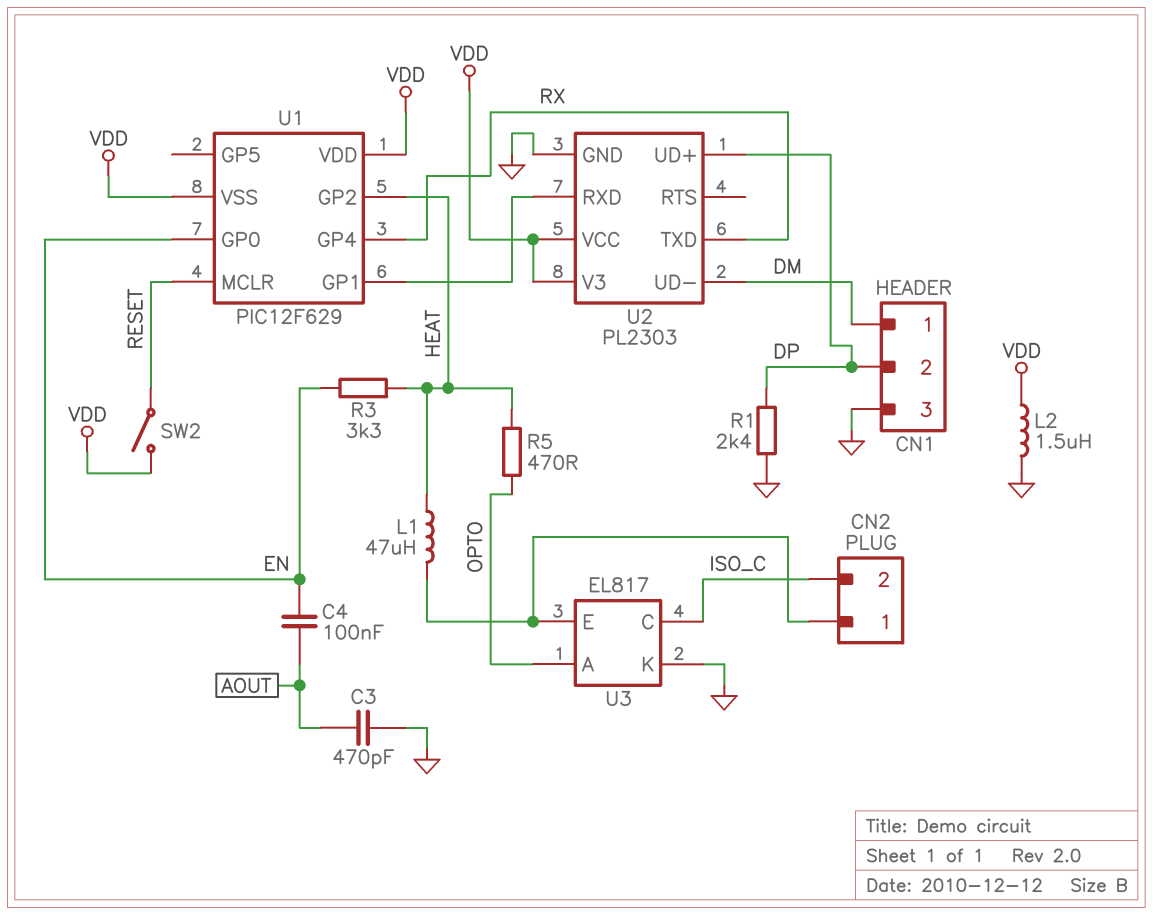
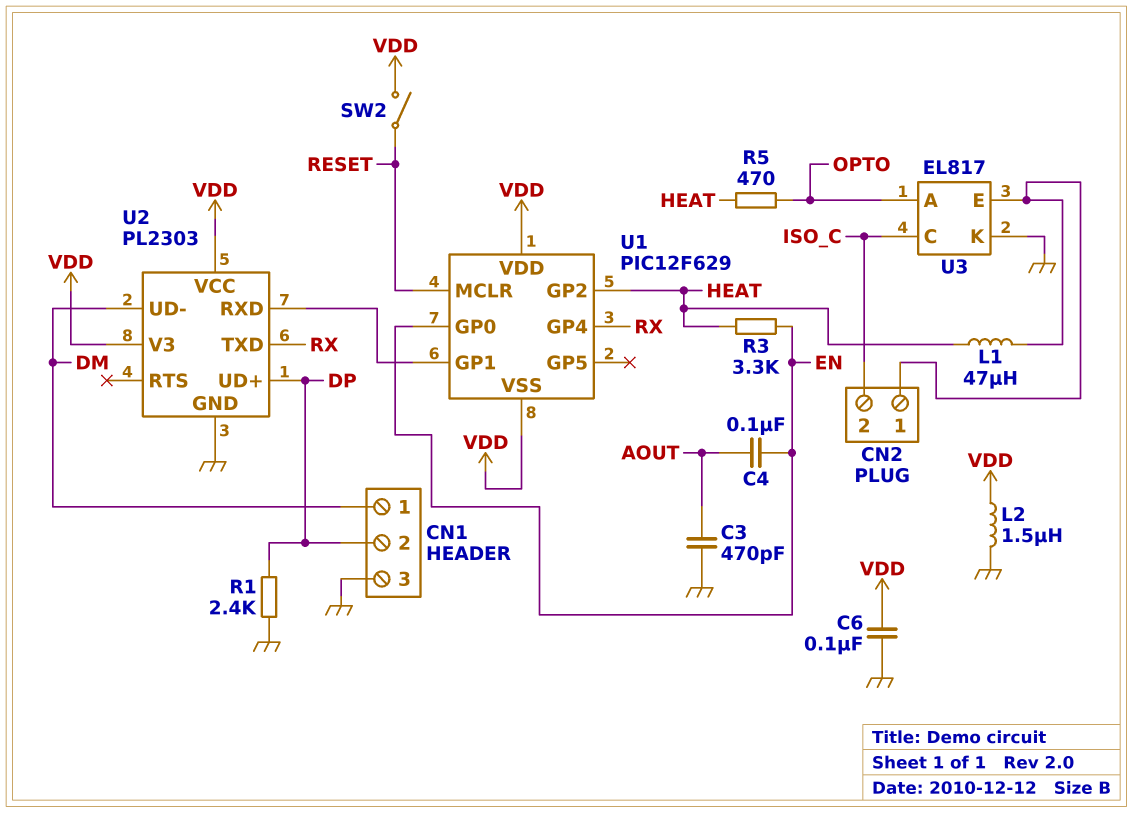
C6: none -> 100nF (GND, VDD)

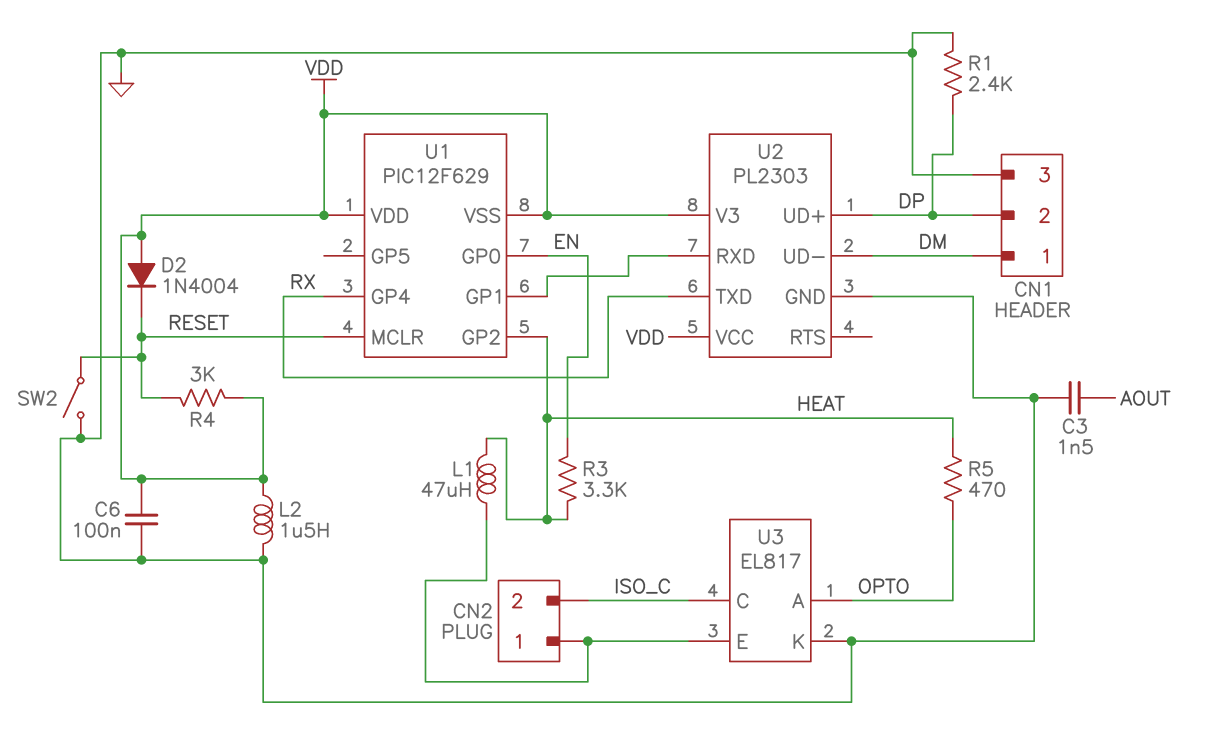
C3: 470pF (AOUT, GND) -> 1.5nF (AOUT, GND)
C4: 100nF (AOUT, EN) -> none
D2: none -> diode 1N4004 (A VDD, K RESET)
R4: none -> 3k (RESET, VDD)
SW2: switch (RESET, VDD) -> switch (GND, RESET)

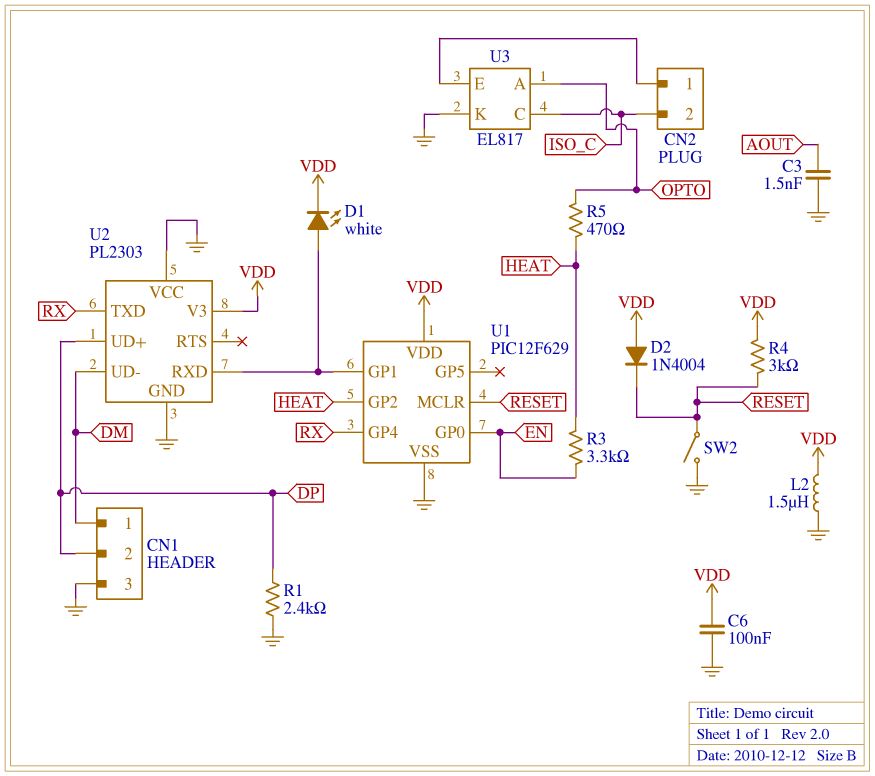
D1: none -> LED white (A U1/GP1, K VDD)
L1: 47uH (CN2/1, HEAT) -> none
U1 pin VSS: VDD -> GND
U2 pin VCC: VDD -> GND

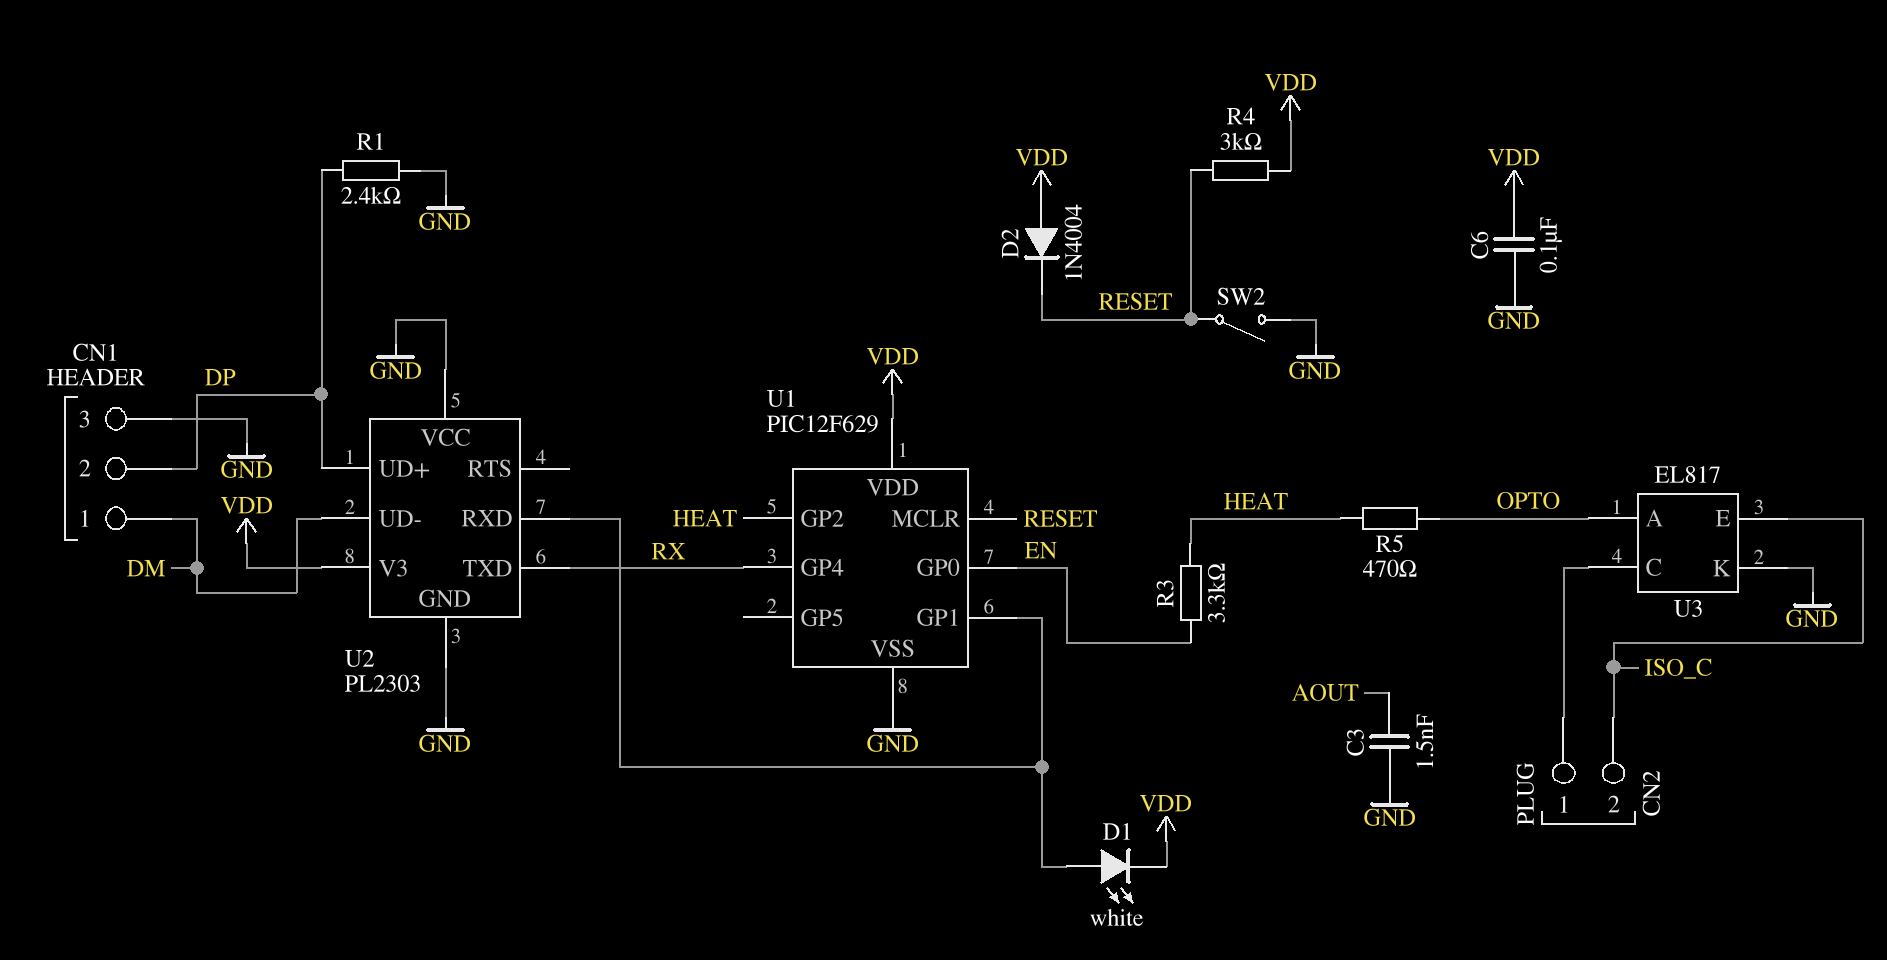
L2: 1.5uH (GND, VDD) -> none
U3 pin C: ISO_C -> CN2/1
U3 pin E: CN2/1 -> ISO_C

